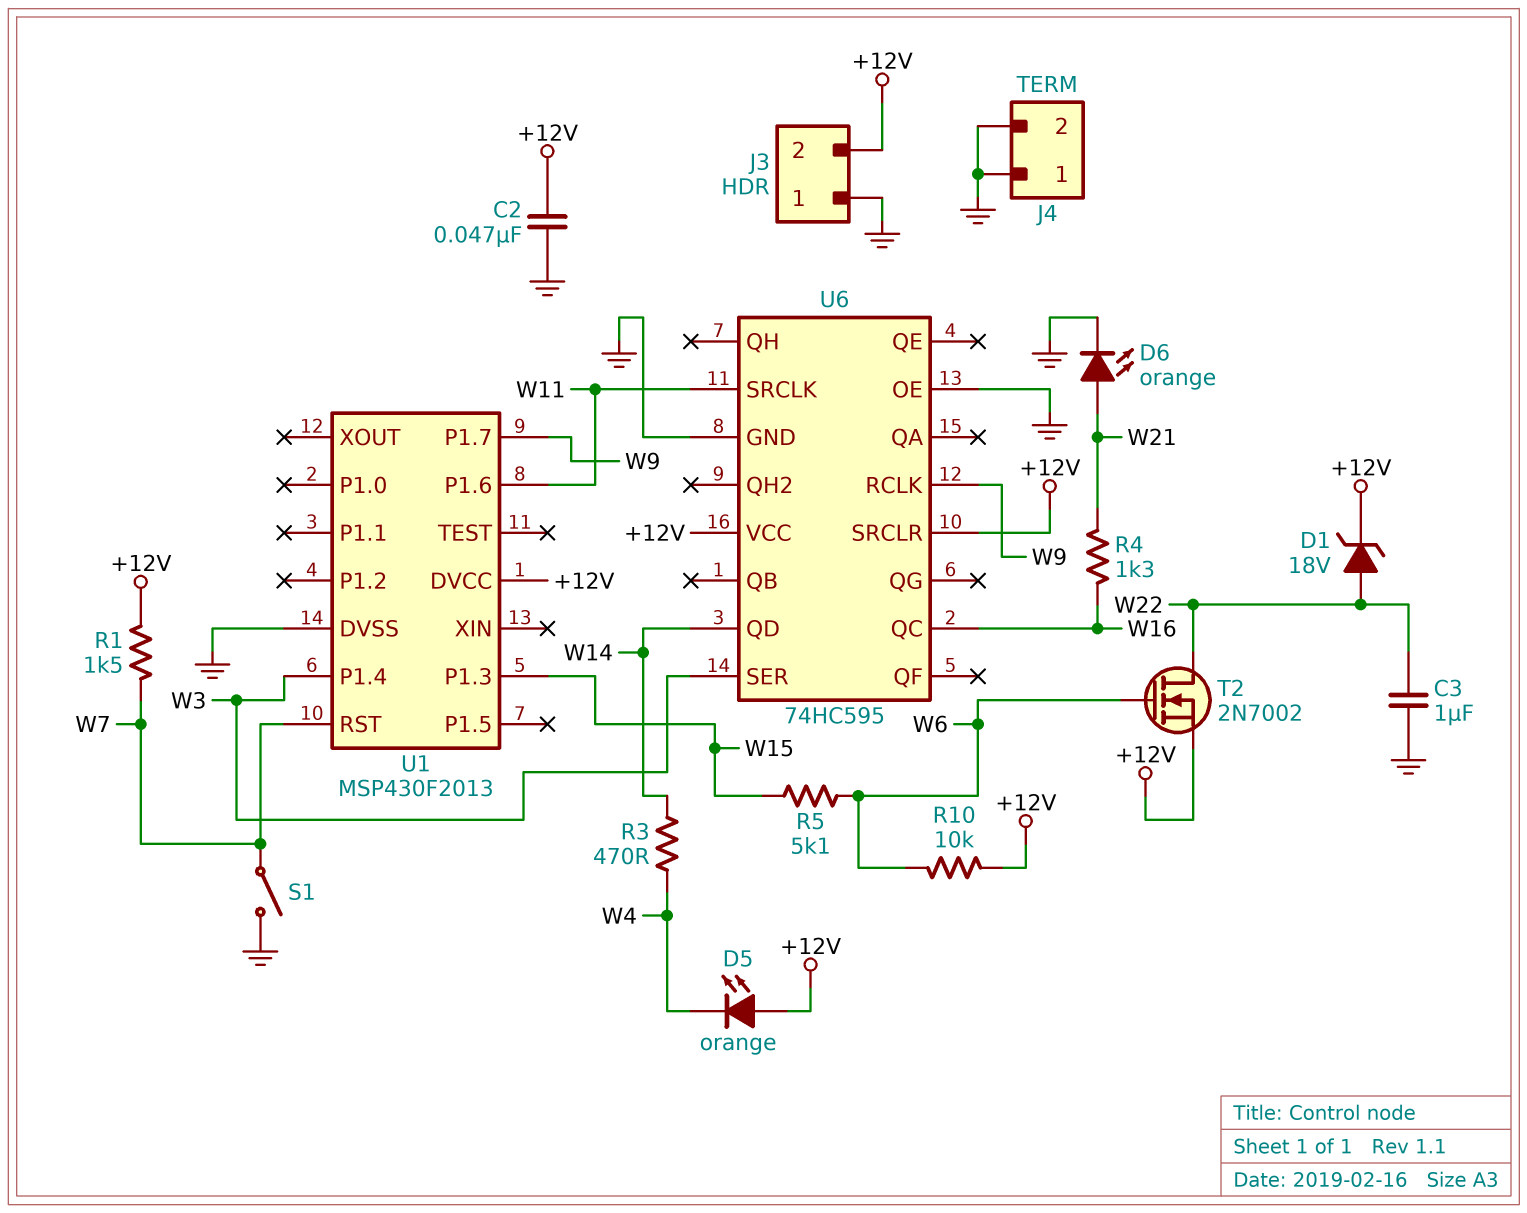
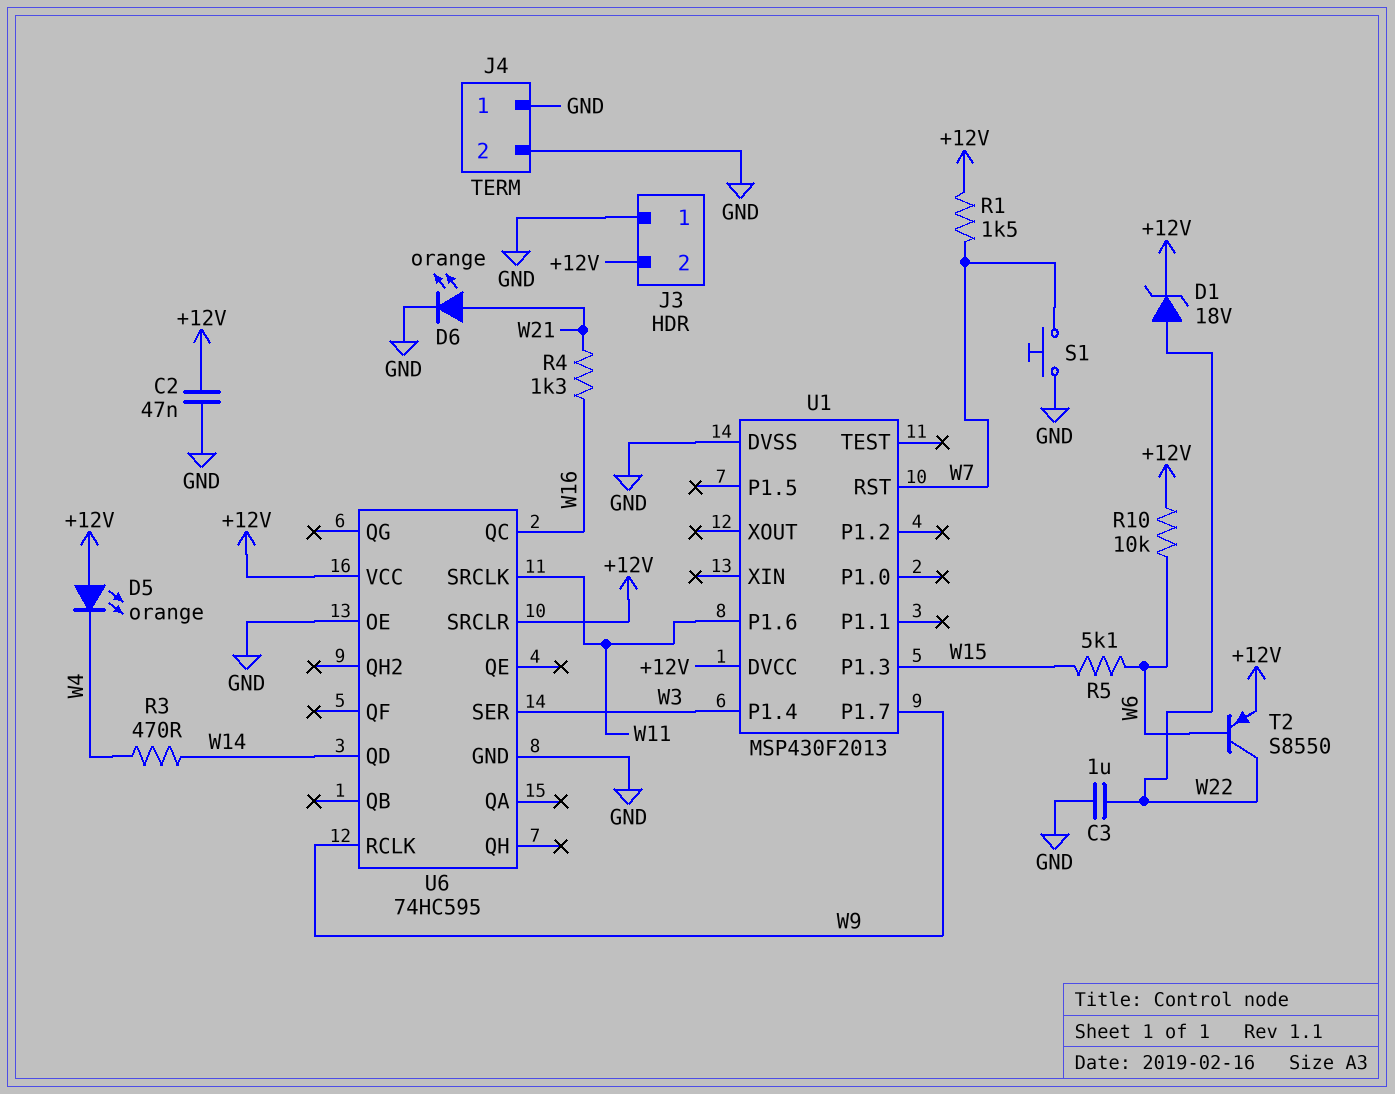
S1: switch (GND, W7) -> button (GND, W7)
T2: NMOS 2N7002 (G W6, D W22, S +12V) -> PNP S8550 (B W6, C W22, E +12V)

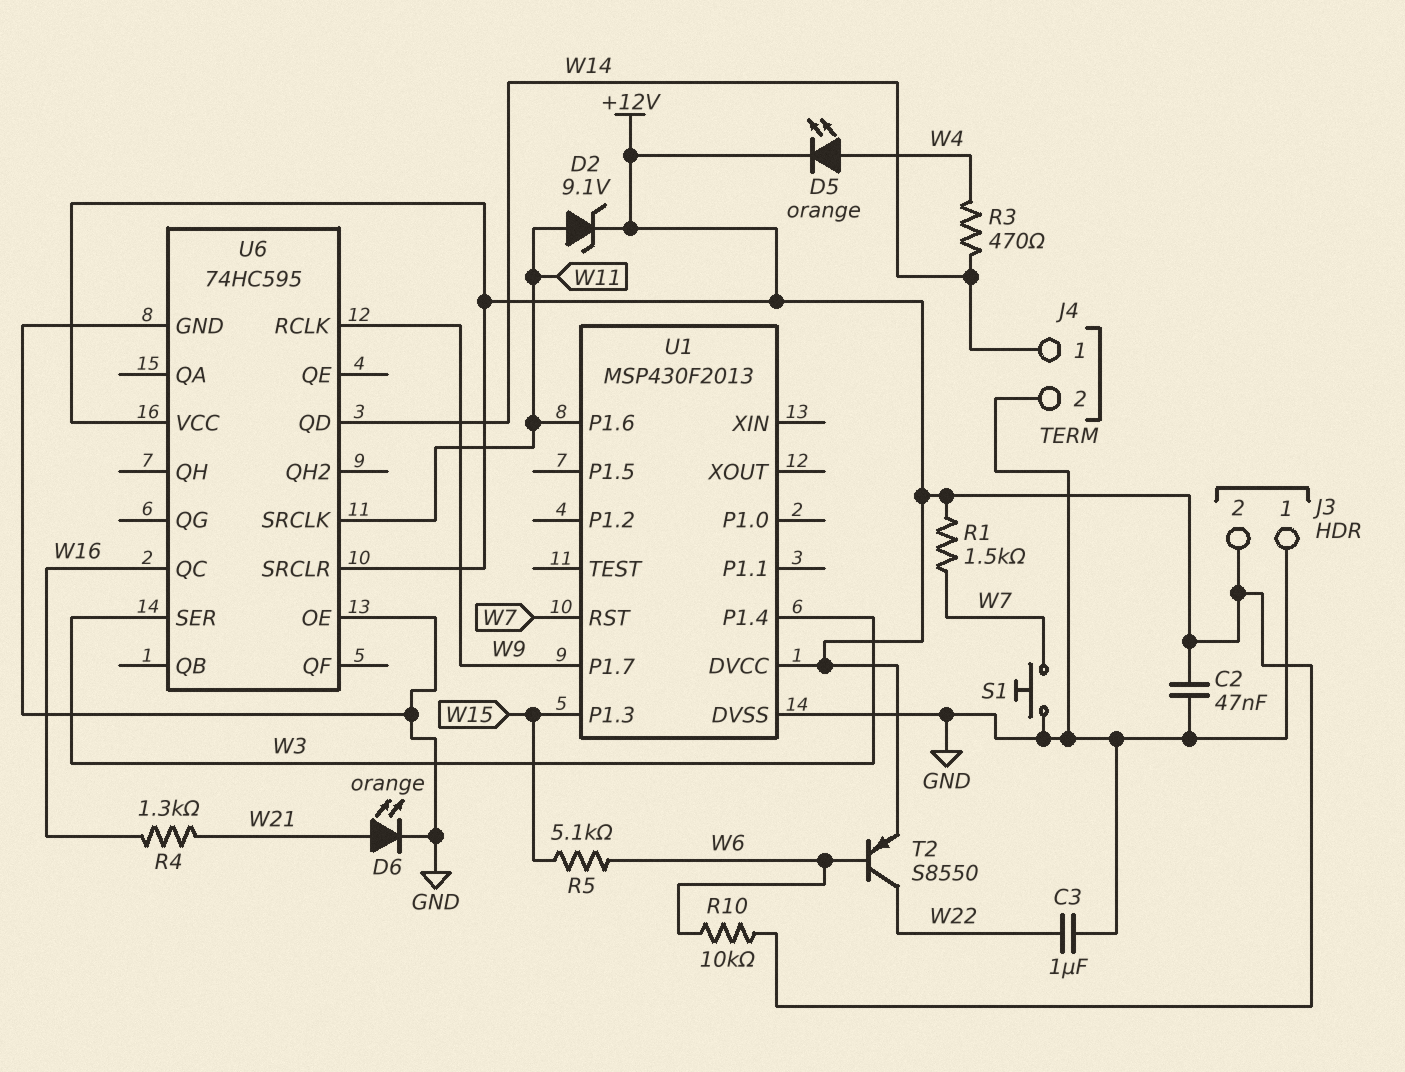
D1: zener 18V (A W22, K +12V) -> none
D2: none -> zener 9.1V (A W11, K +12V)
D5: LED orange (A +12V, K W4) -> LED orange (A W4, K +12V)
J4 pin 1: GND -> W14

